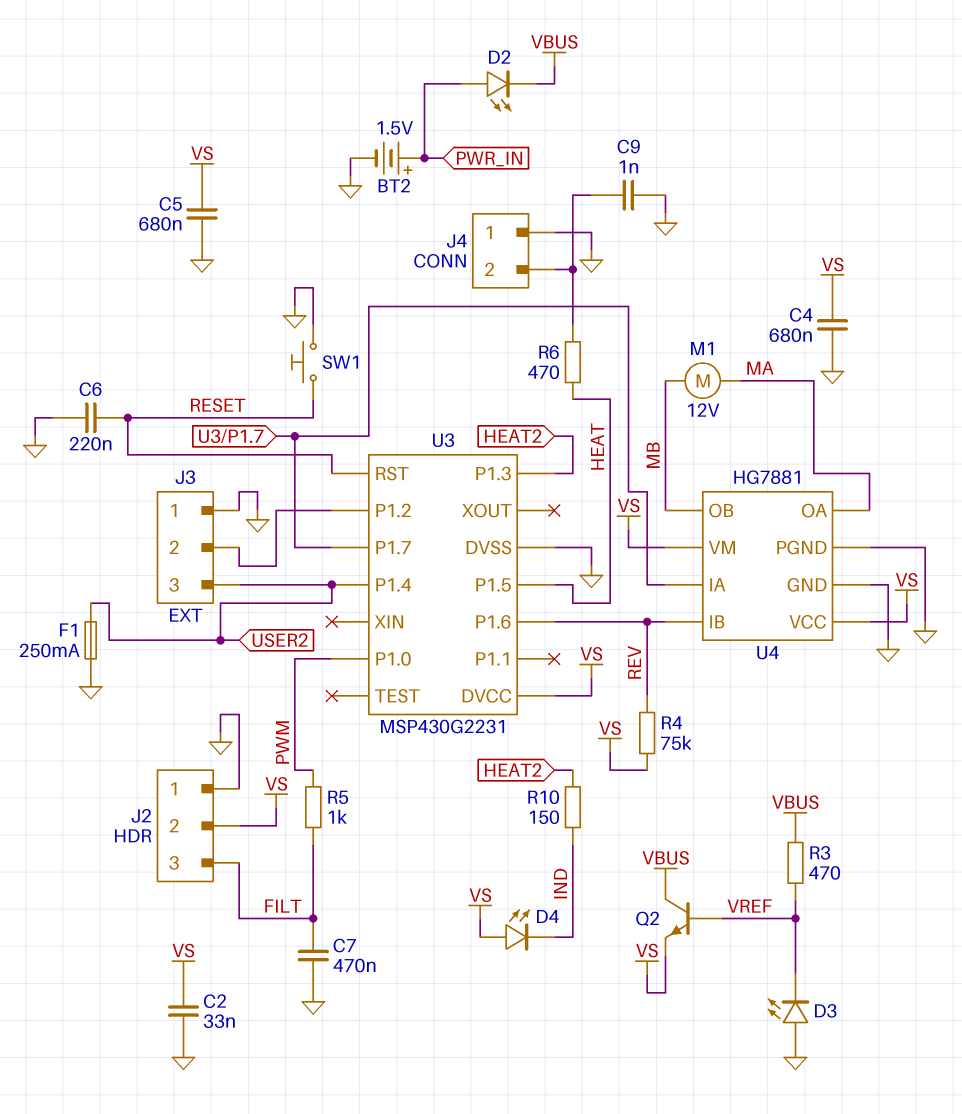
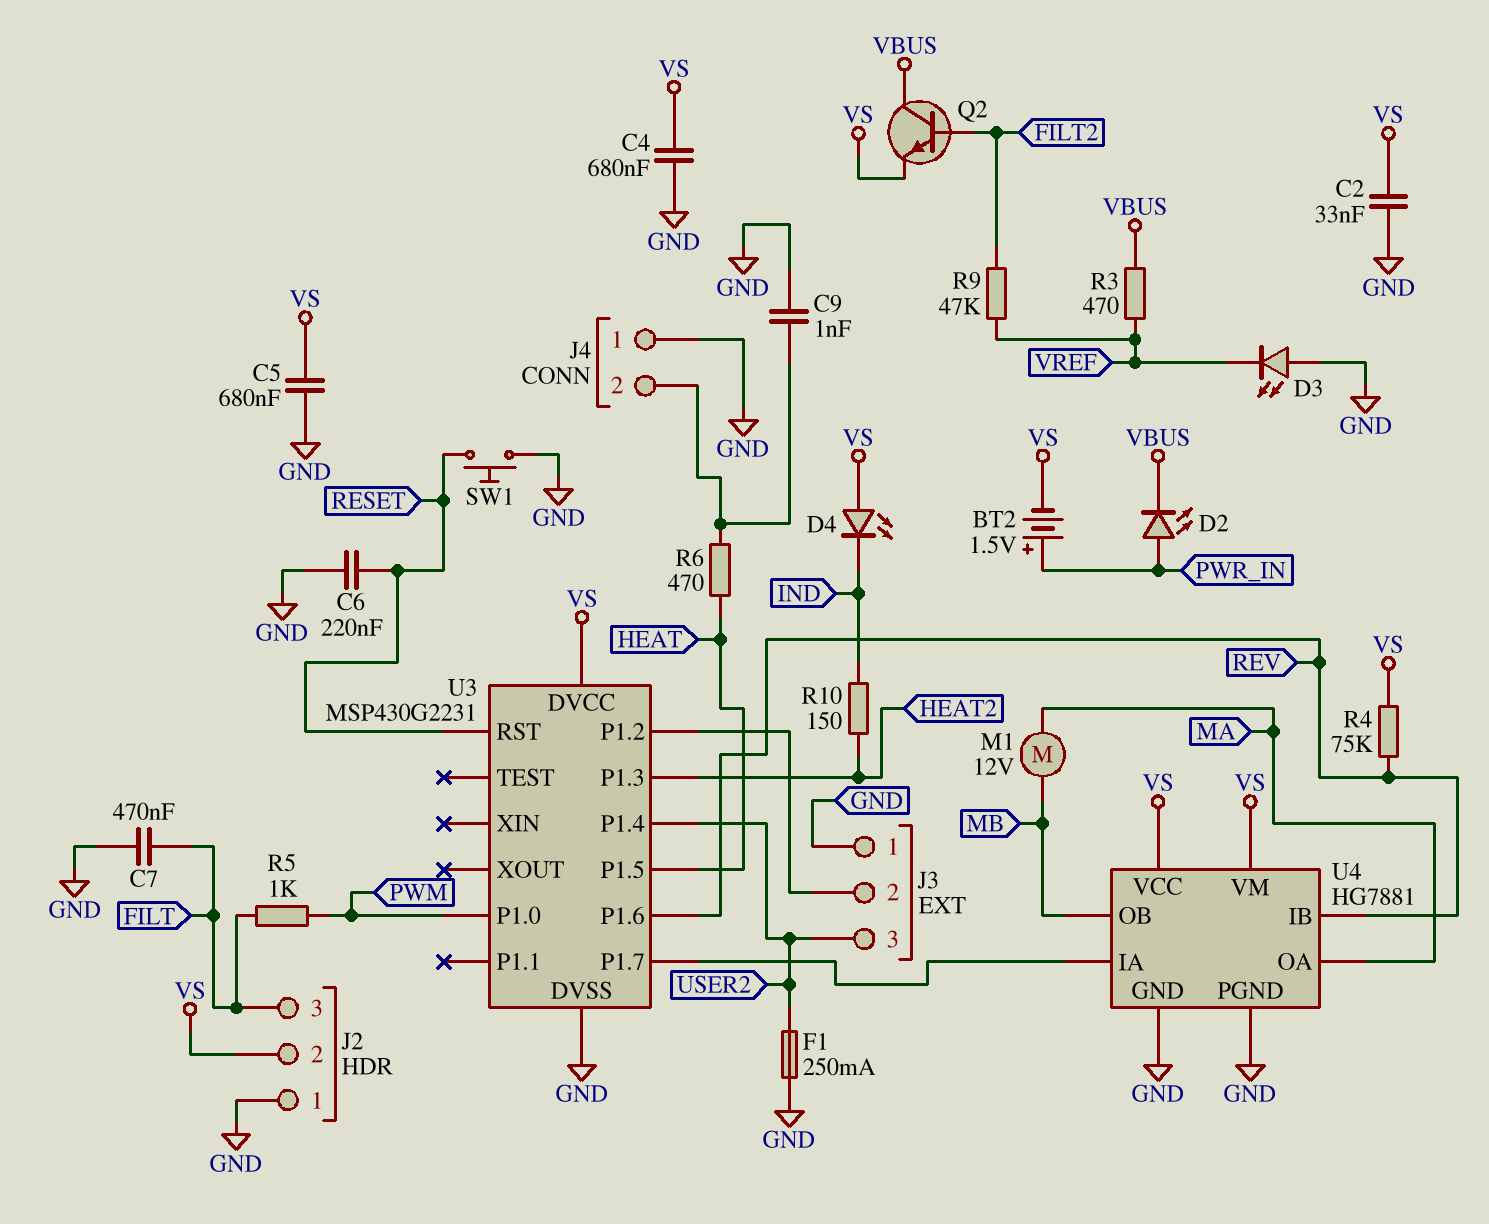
BT2: 1.5V (plus PWR_IN, minus GND) -> 1.5V (plus PWR_IN, minus VS)
Q2: NPN (B VREF, C VBUS, E VS) -> NPN (B FILT2, C VBUS, E VS)
R9: none -> 47k (FILT2, VREF)

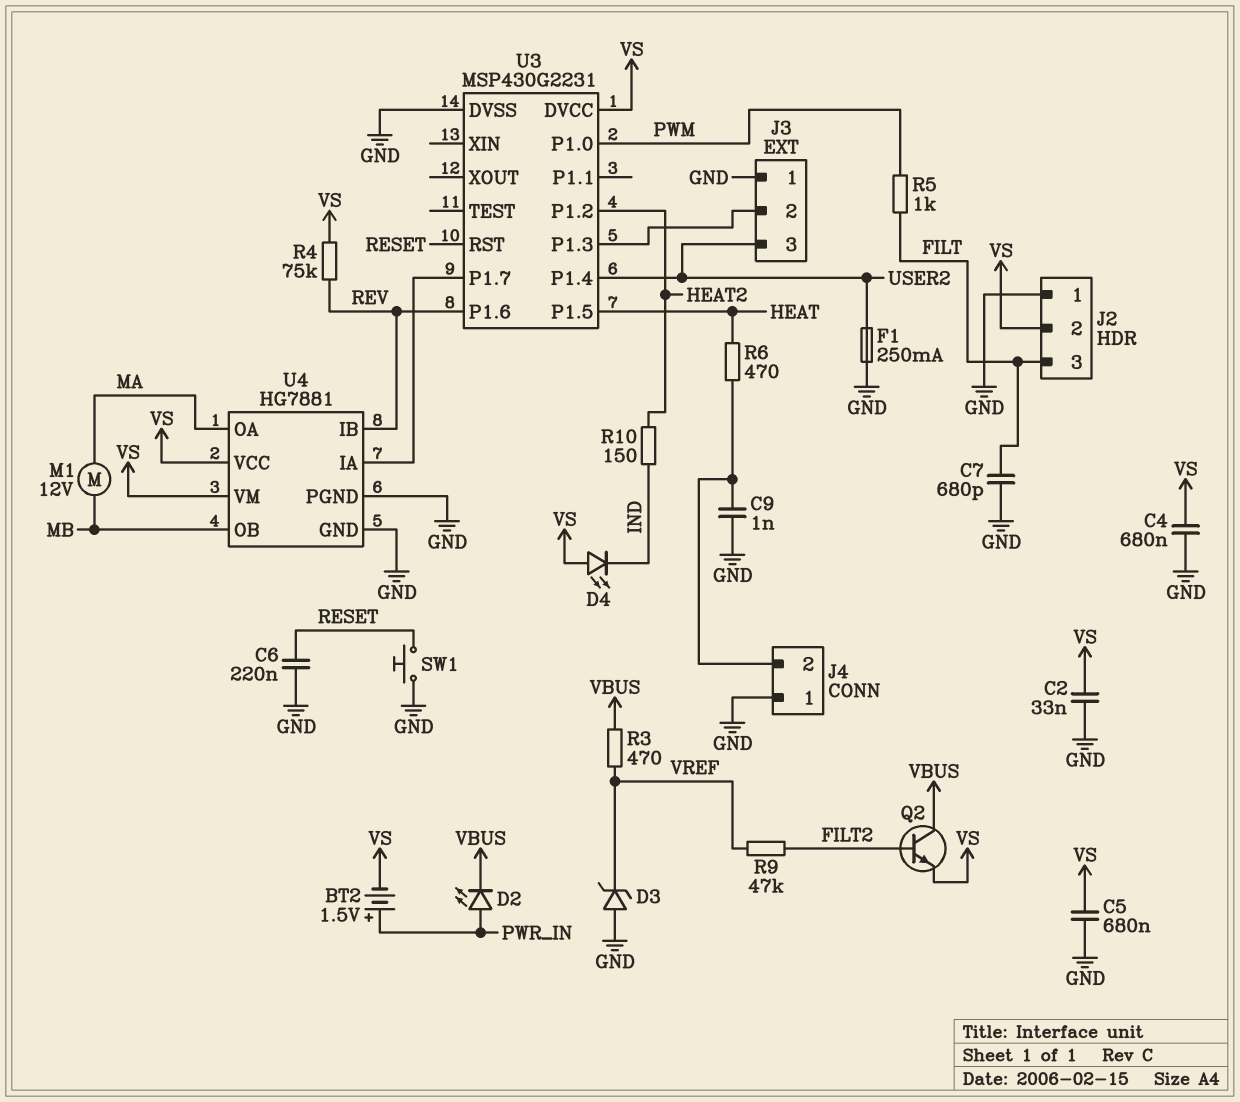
C7: 470nF (FILT, GND) -> 680pF (FILT, GND)
D3: LED (A GND, K VREF) -> zener (A GND, K VREF)
U3 pin P1.2: J3/2 -> HEAT2
U3 pin P1.3: HEAT2 -> J3/2

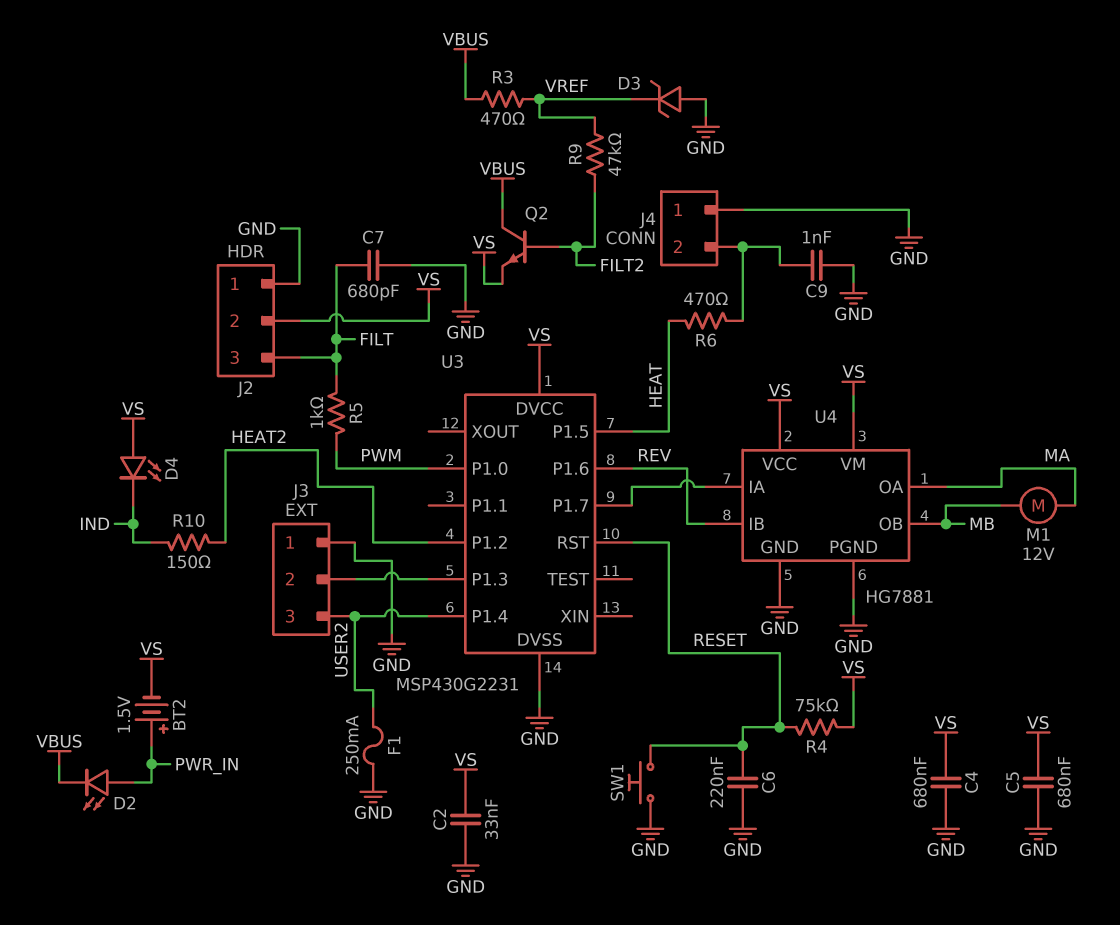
R4: 75k (REV, VS) -> 75k (RESET, VS)

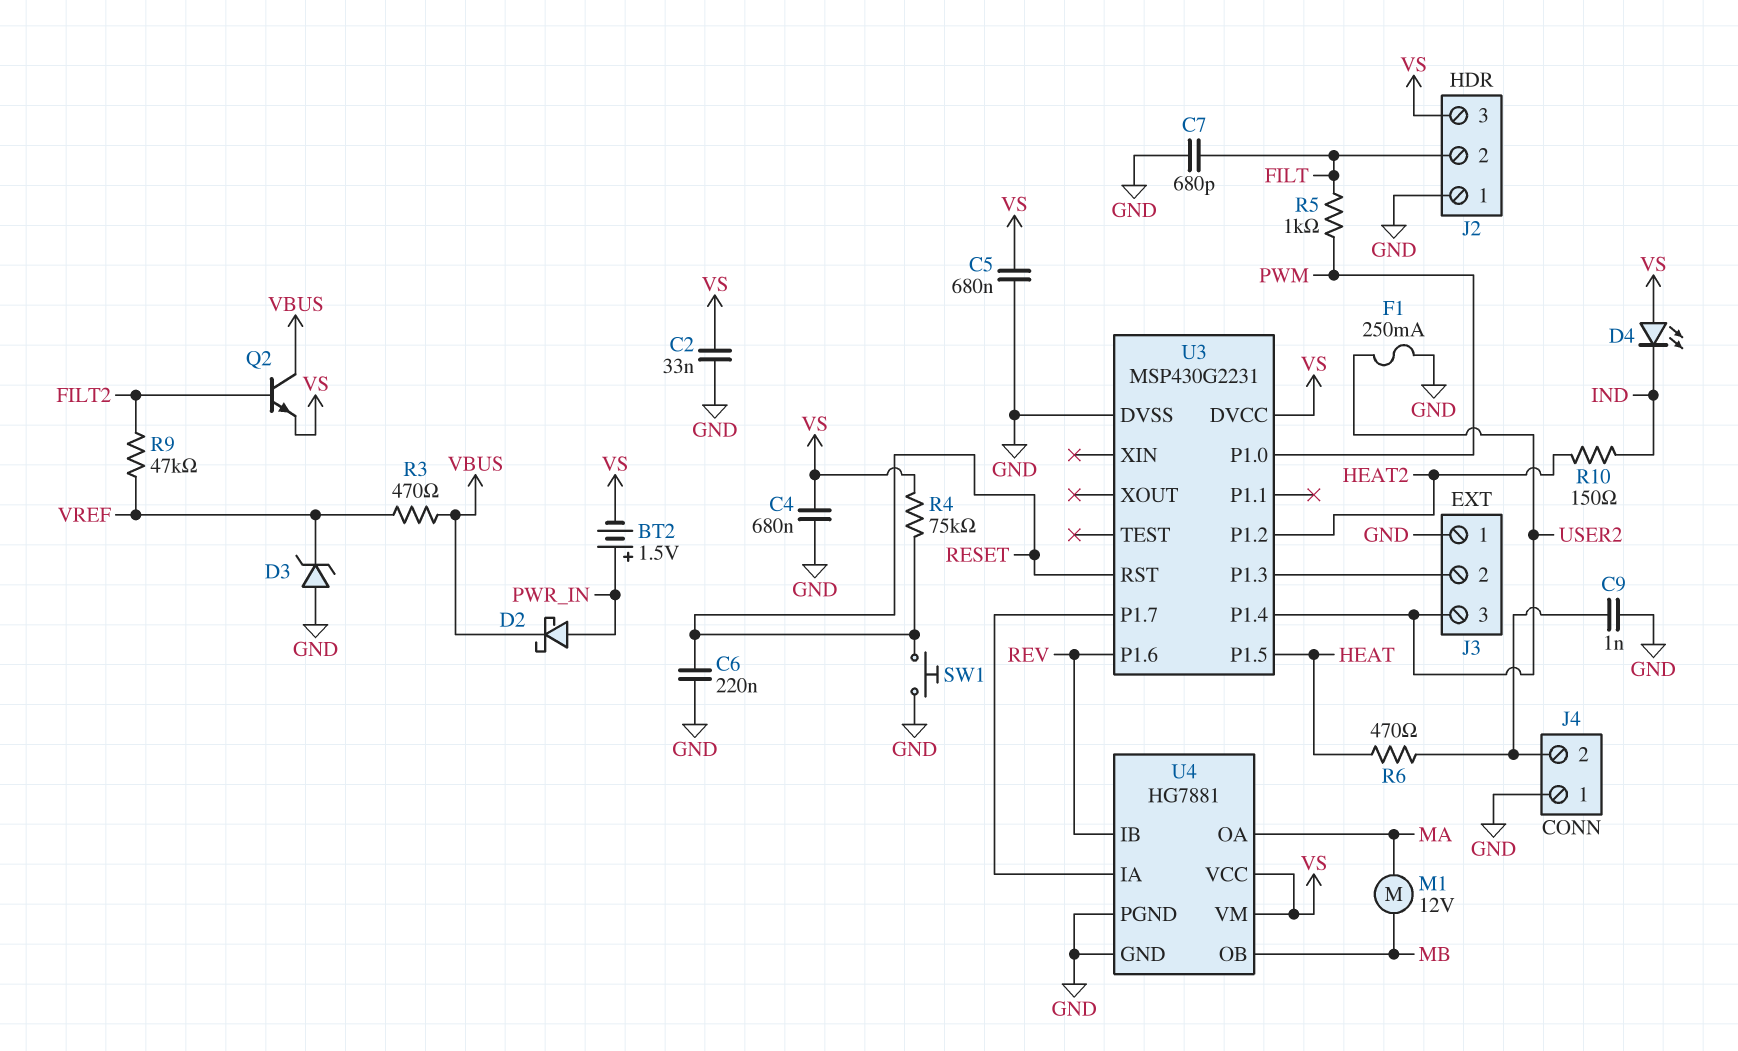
D2: LED (A PWR_IN, K VBUS) -> schottky (A PWR_IN, K VBUS)
J2 pin 2: VS -> FILT
J2 pin 3: FILT -> VS

